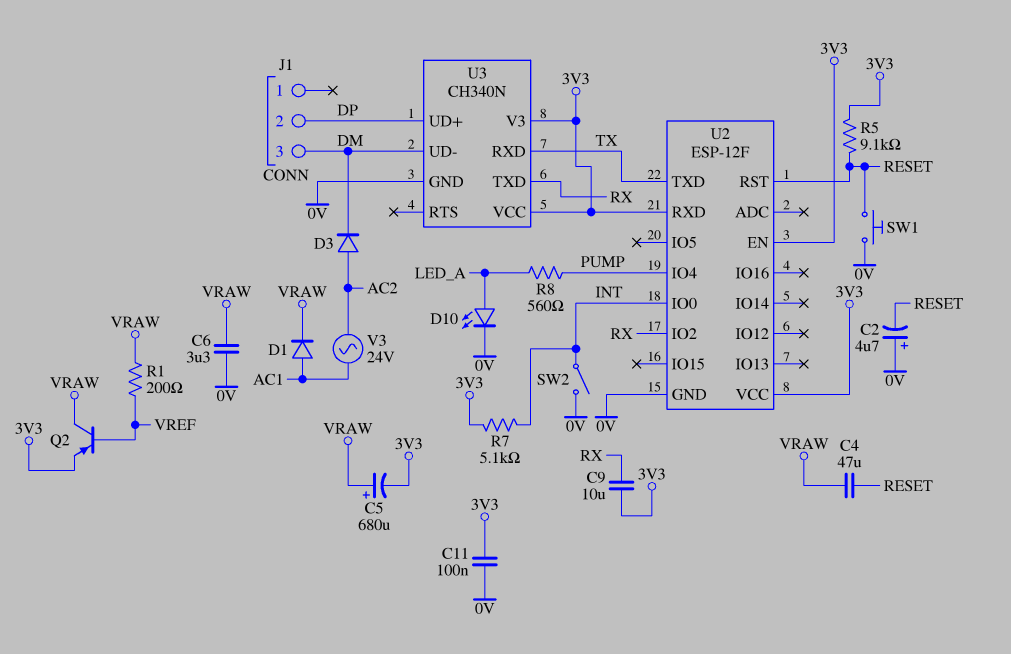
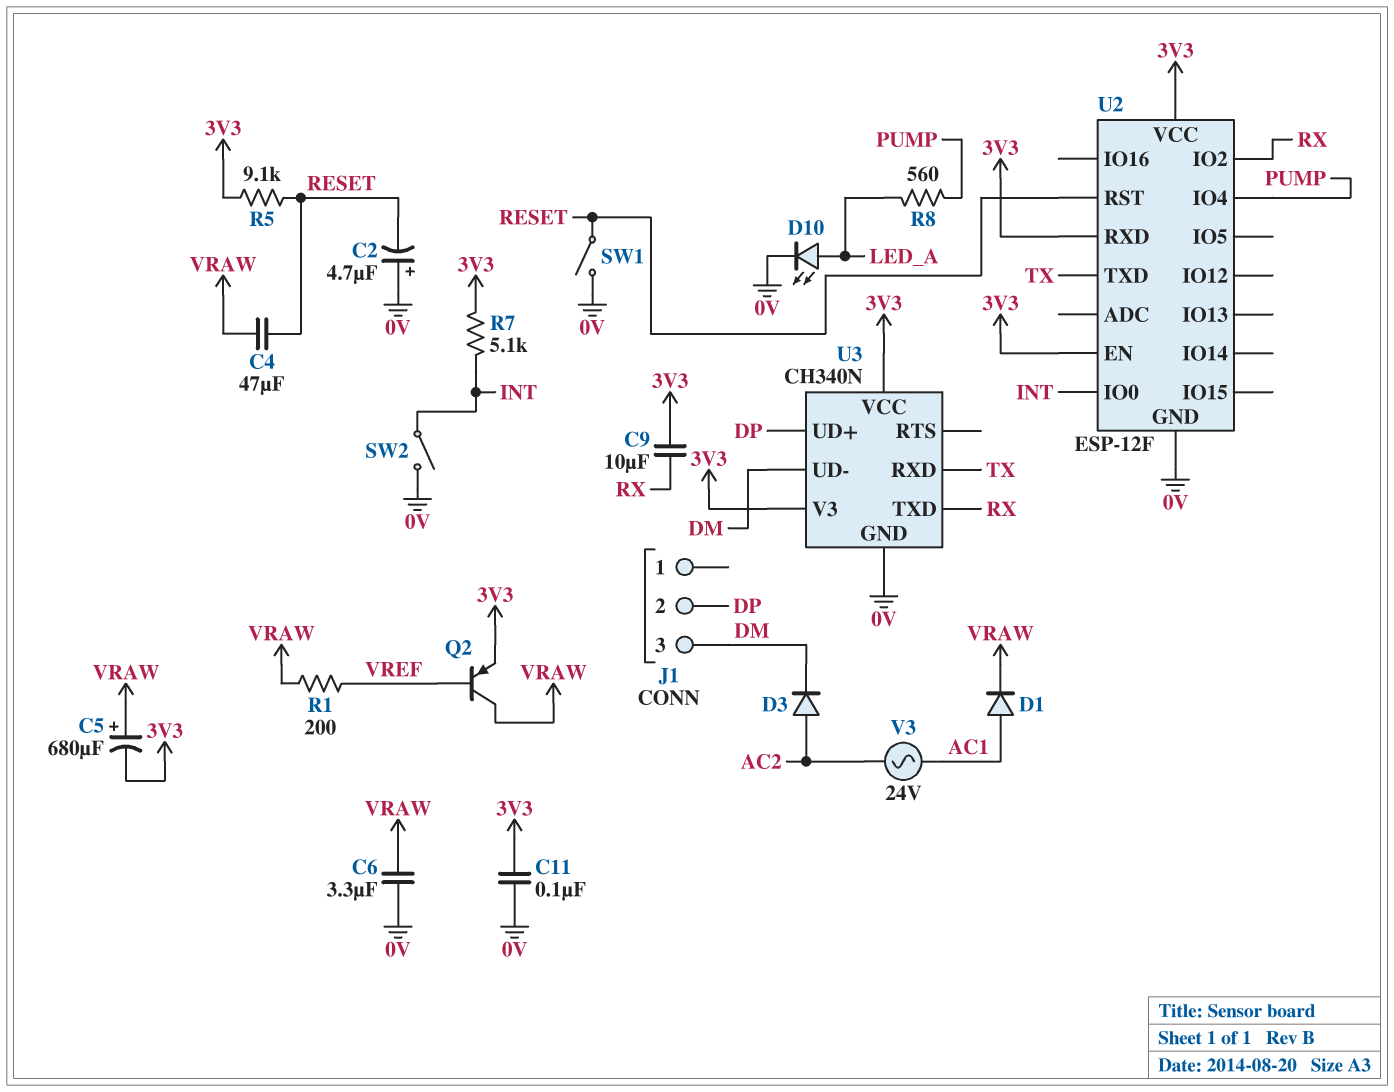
SW1: button (0V, RESET) -> switch (0V, RESET)

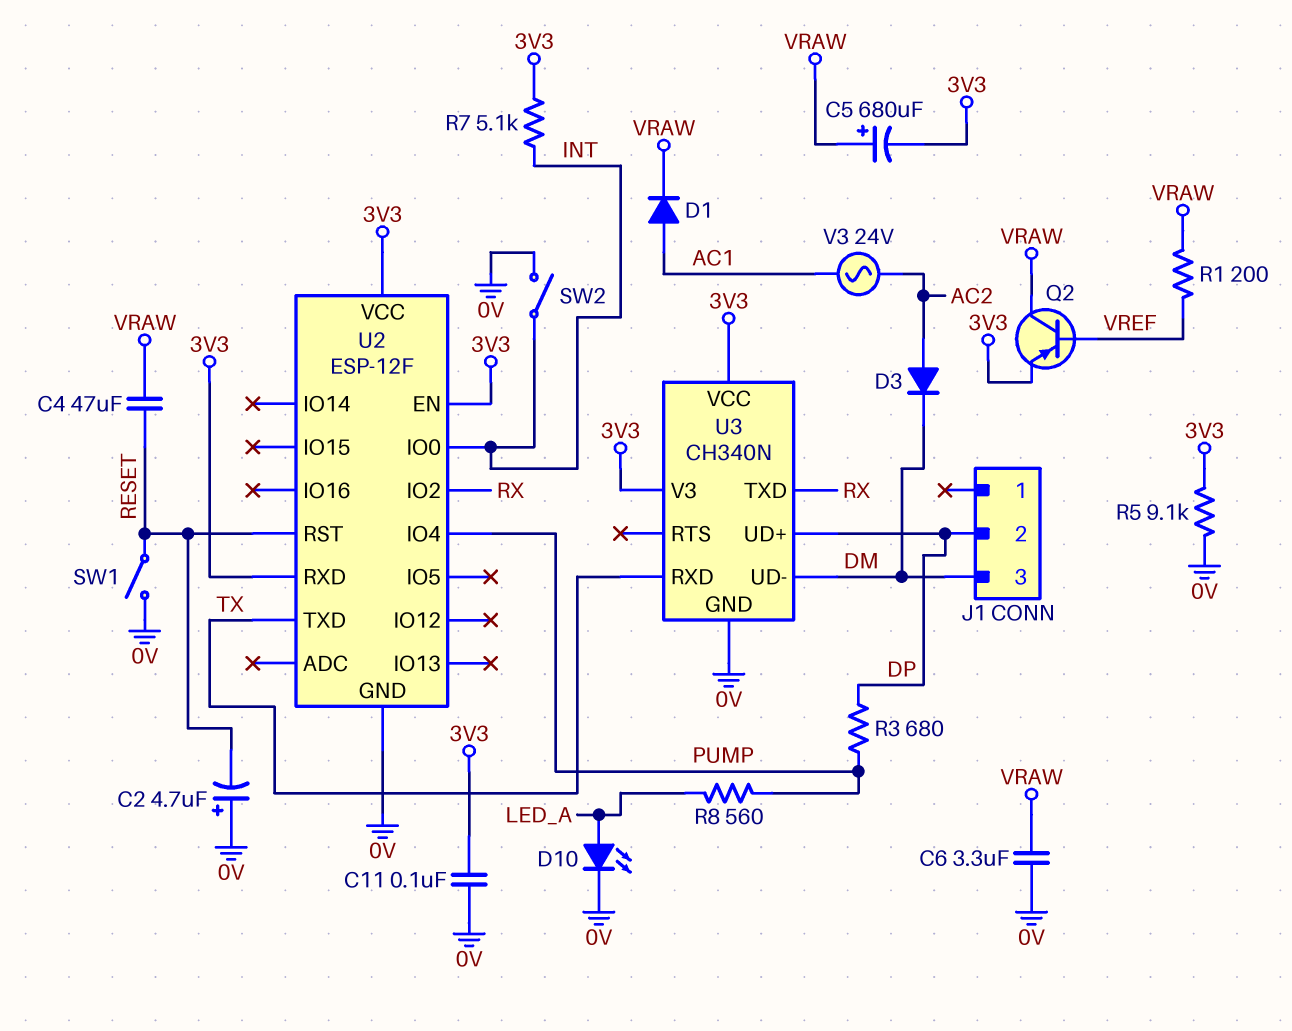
C9: 10uF (3V3, RX) -> none
R3: none -> 680 (DP, PUMP)
R5: 9.1k (3V3, RESET) -> 9.1k (0V, 3V3)

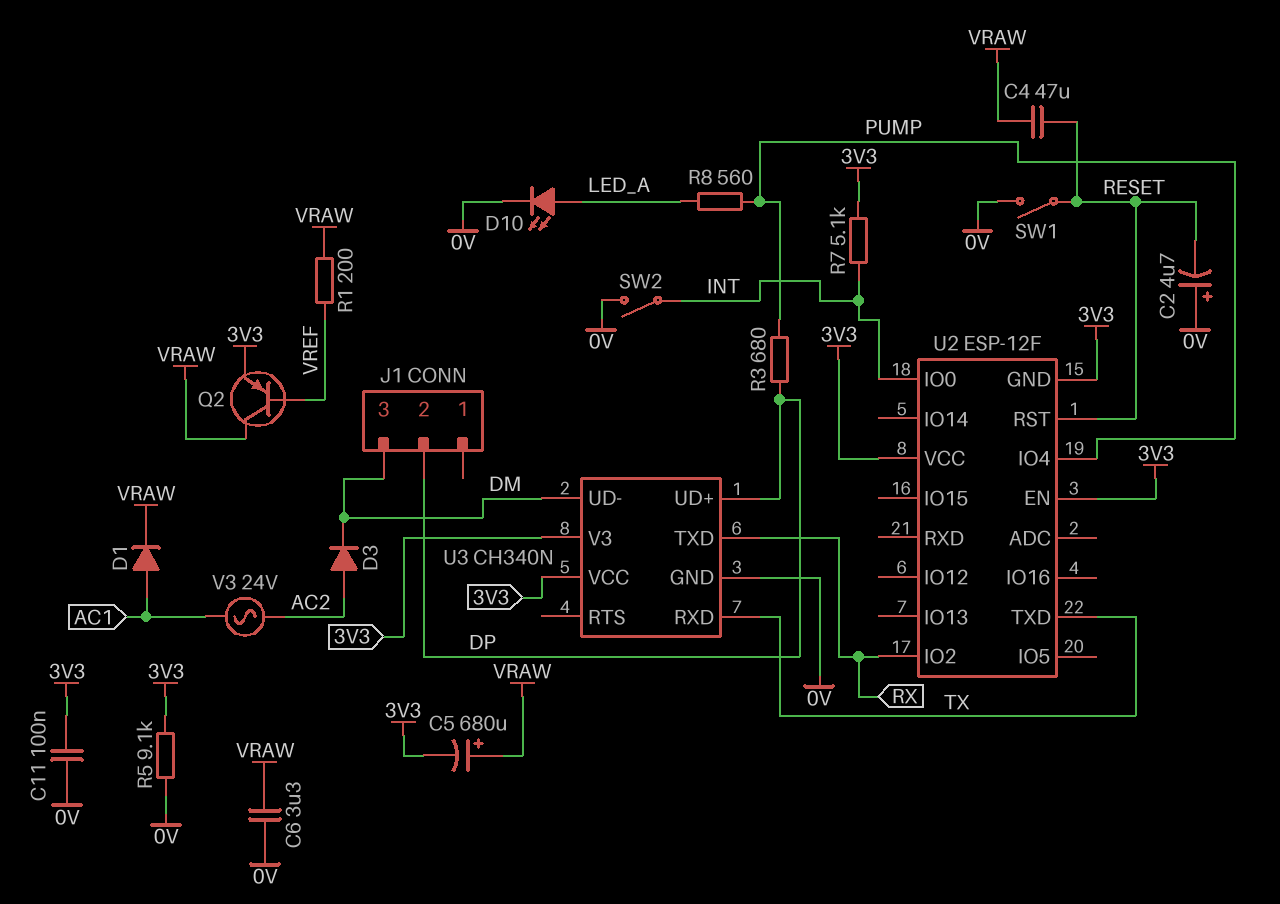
U2 pin GND: 0V -> 3V3
U2 pin RXD: 3V3 -> none

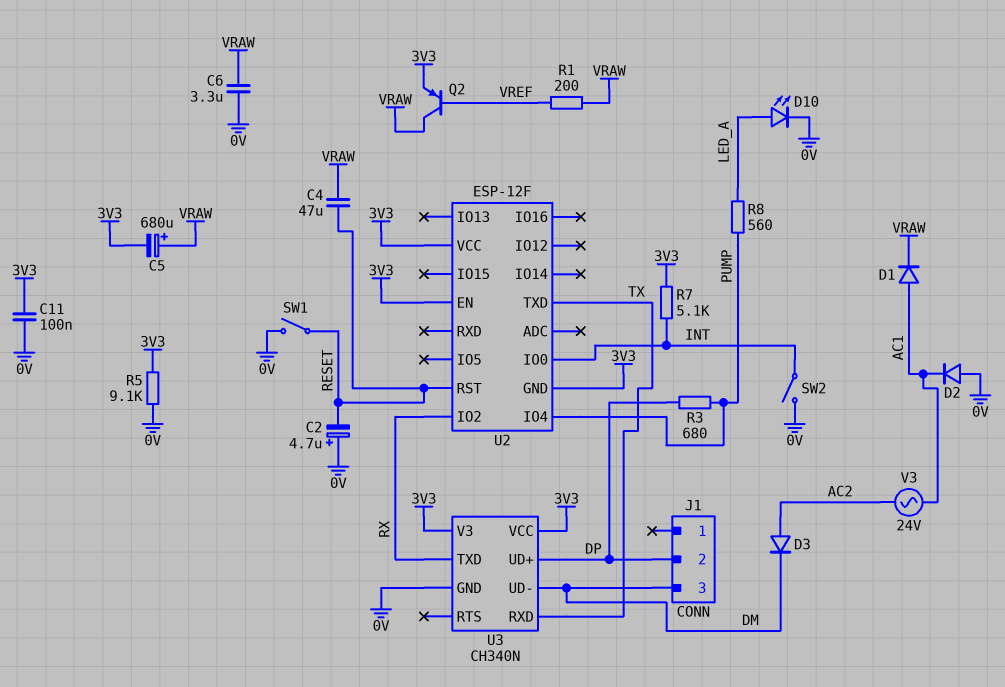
D2: none -> diode (A 0V, K AC1)

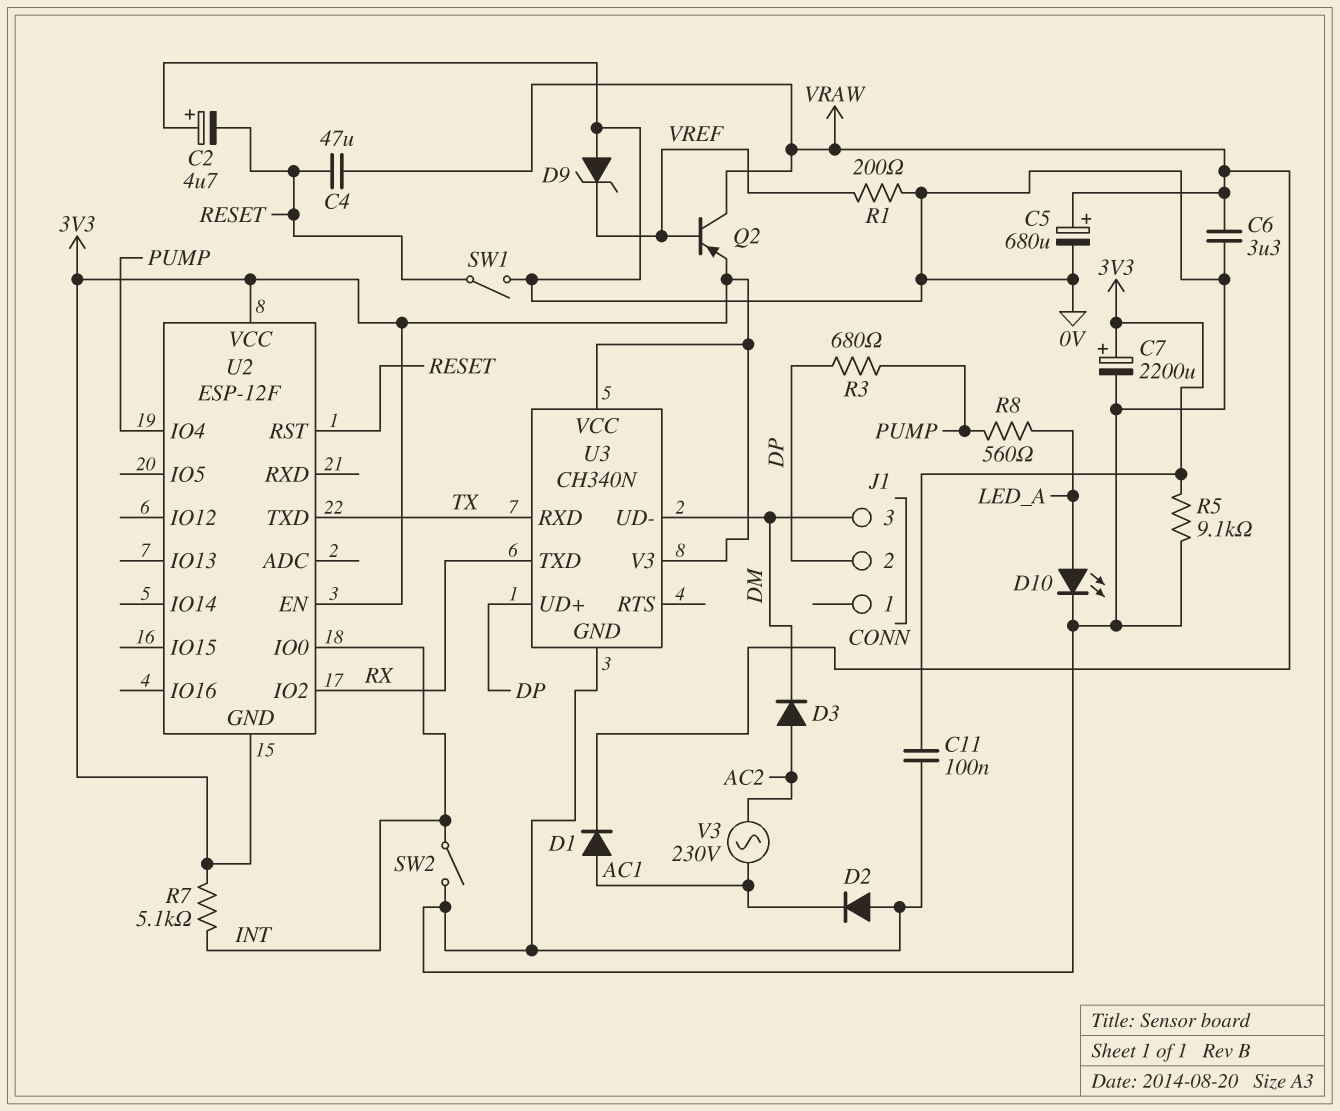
C5: 680uF (plus VRAW, minus 3V3) -> 680uF (plus VRAW, minus 0V)
C7: none -> 2200uF (plus 3V3, minus 0V)
D9: none -> zener (A 0V, K VREF)
R1: 200 (VRAW, VREF) -> 200 (0V, VREF)
V3: AC 24V (AC1, AC2) -> AC 230V (AC1, AC2)

